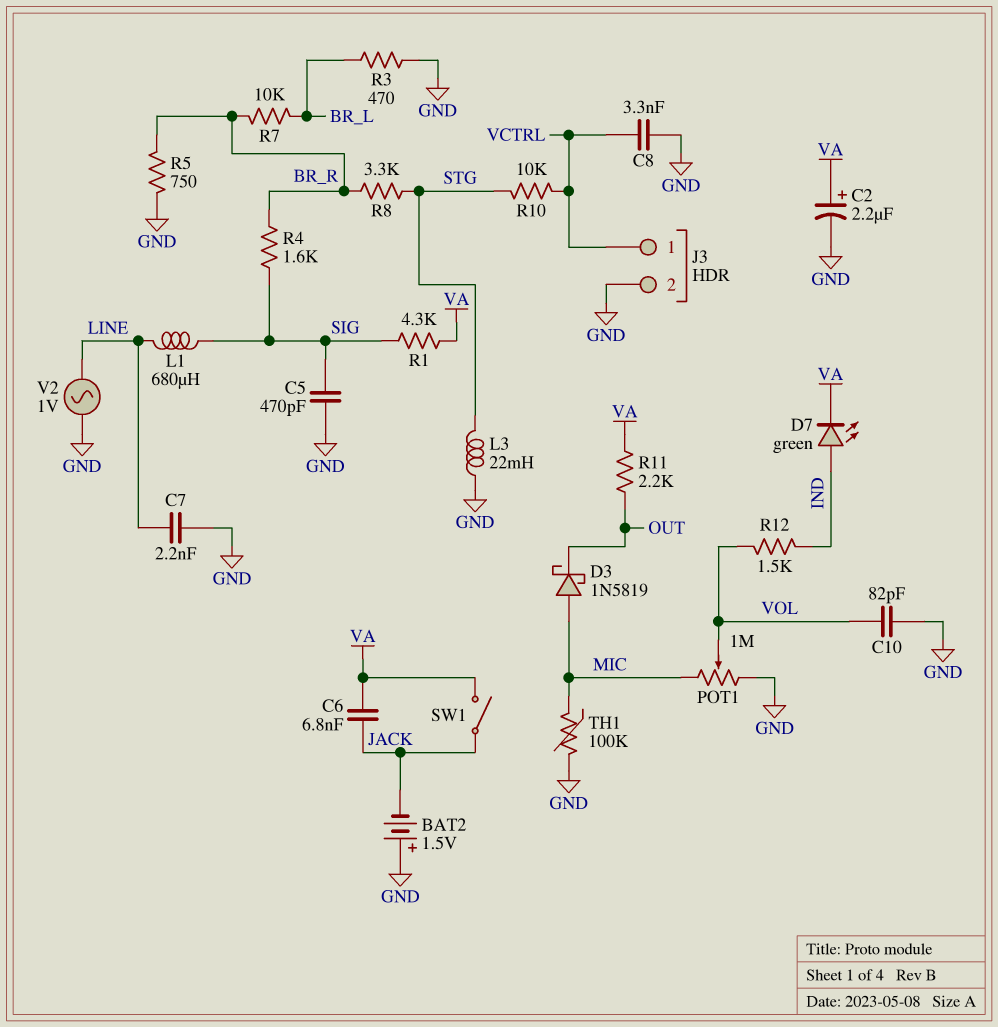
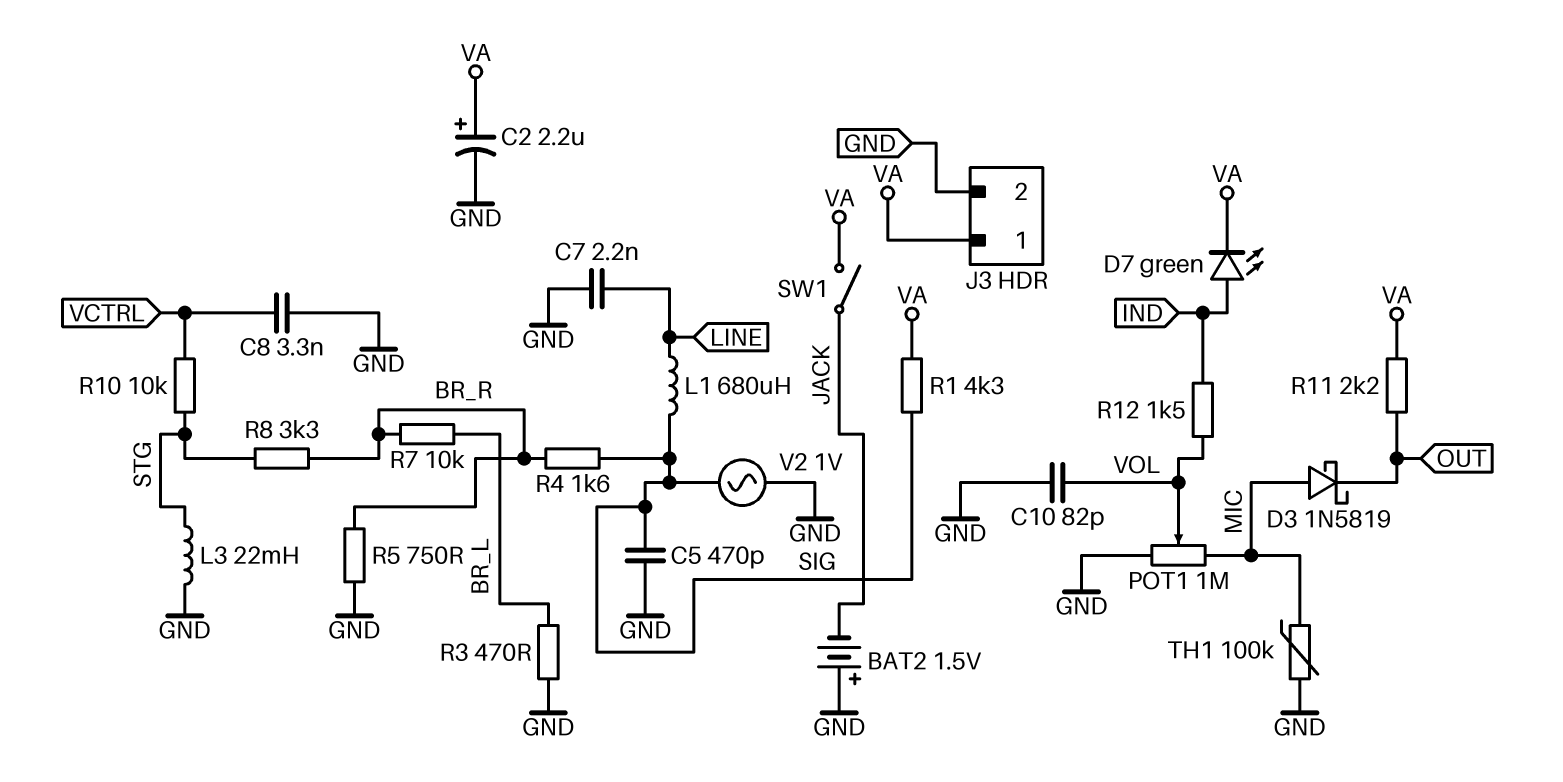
C6: 6.8nF (JACK, VA) -> none
J3 pin 1: VCTRL -> VA
V2: AC 1V (GND, LINE) -> AC 1V (GND, SIG)

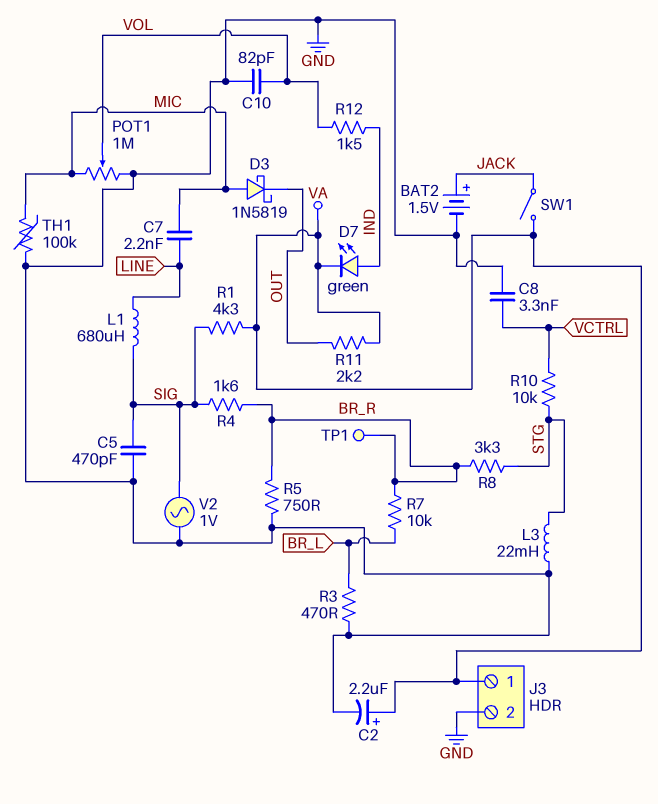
BAT2: 1.5V (plus GND, minus JACK) -> 1.5V (plus JACK, minus GND)
C7: 2.2nF (GND, LINE) -> 2.2nF (LINE, MIC)
TP1: none -> test point (BR_R)

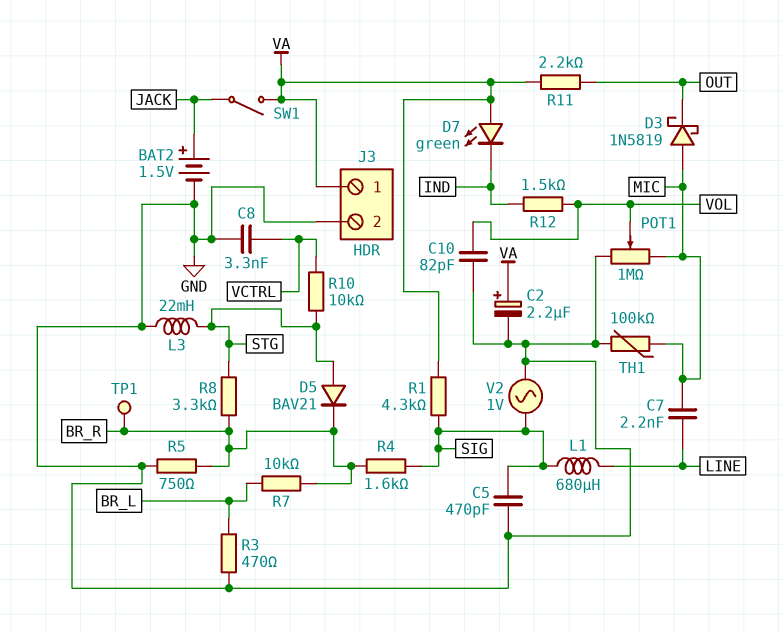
D5: none -> diode BAV21 (A STG, K BR_R)
D7: LED green (A IND, K VA) -> LED green (A VA, K IND)

